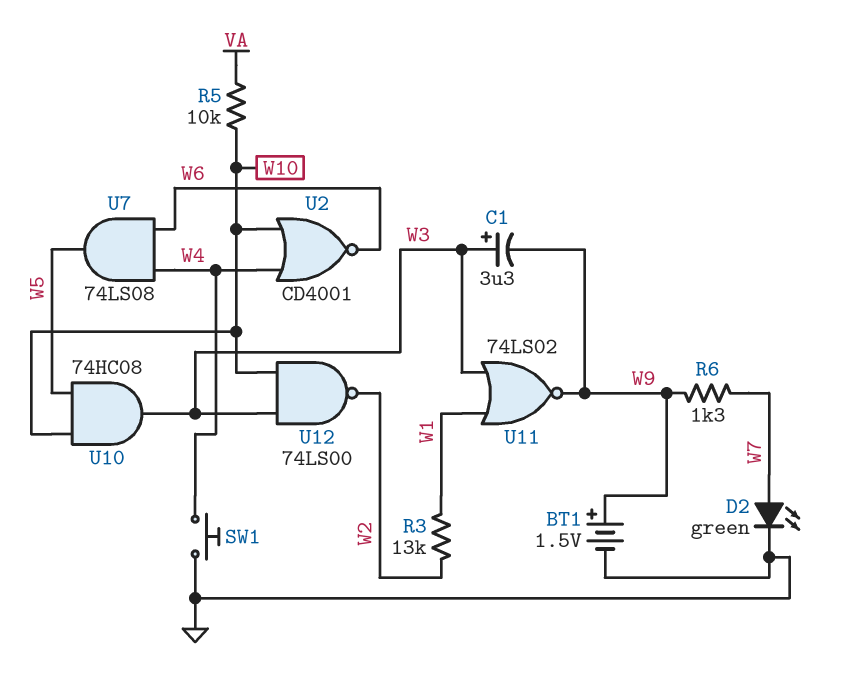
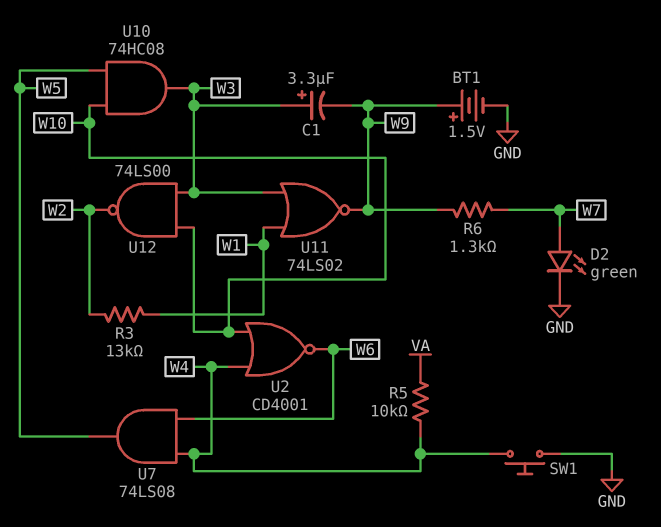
R5: 10k (VA, W10) -> 10k (VA, W4)

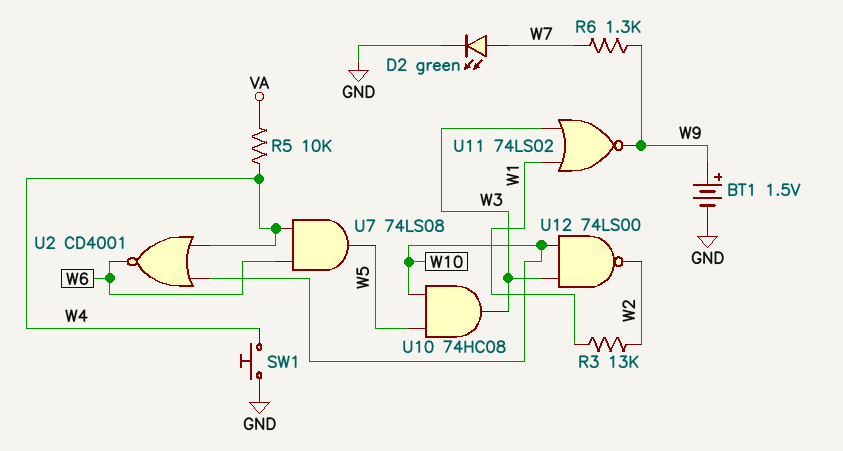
C1: 3.3uF (plus W3, minus W9) -> none

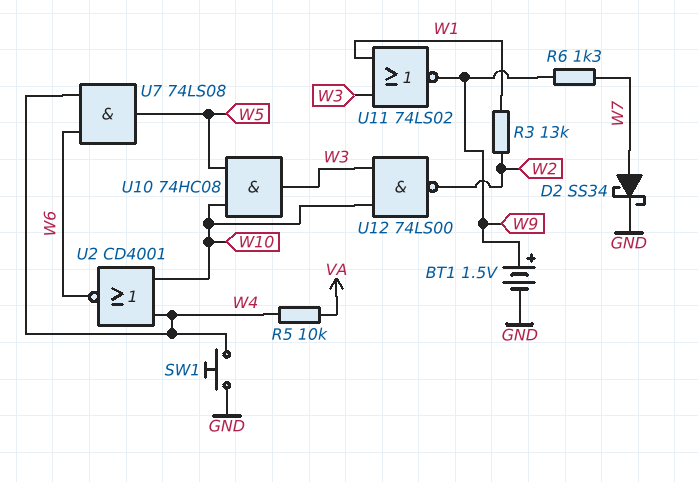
D2: LED green (A W7, K GND) -> schottky SS34 (A W7, K GND)

